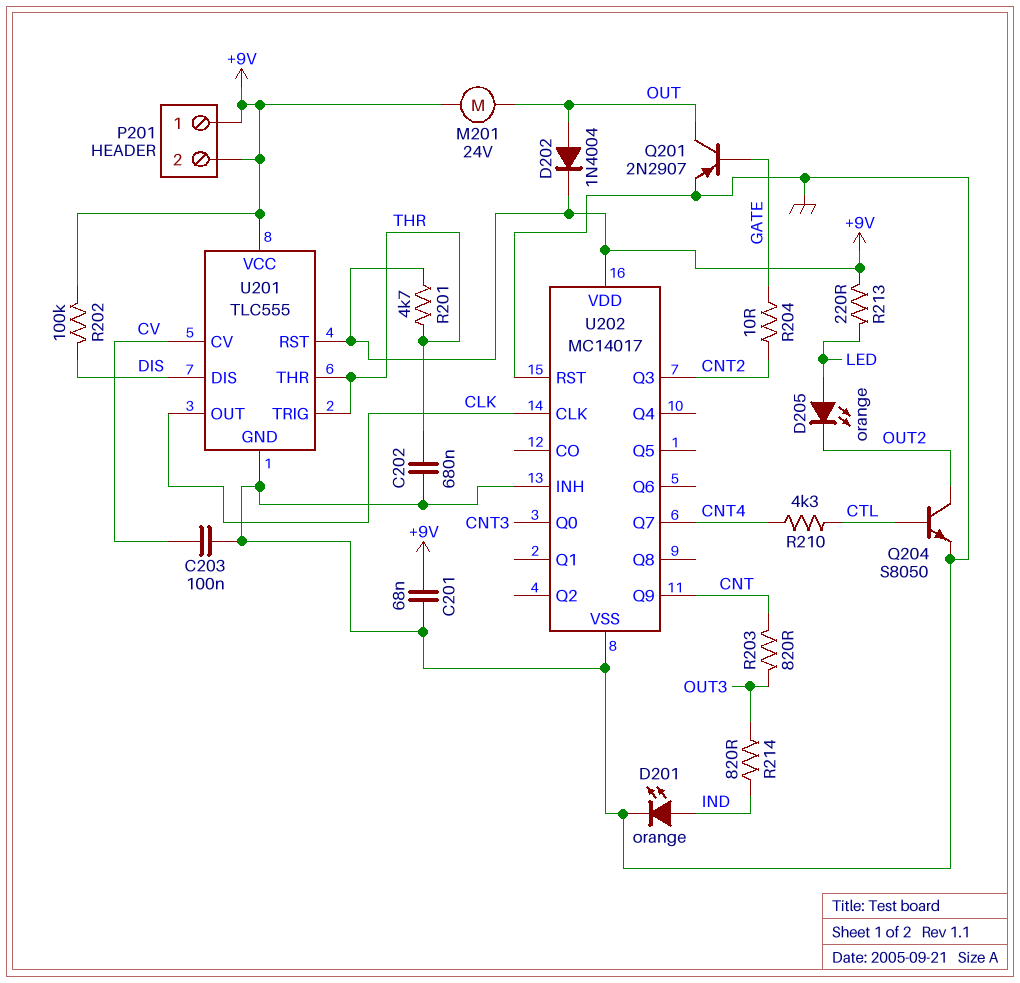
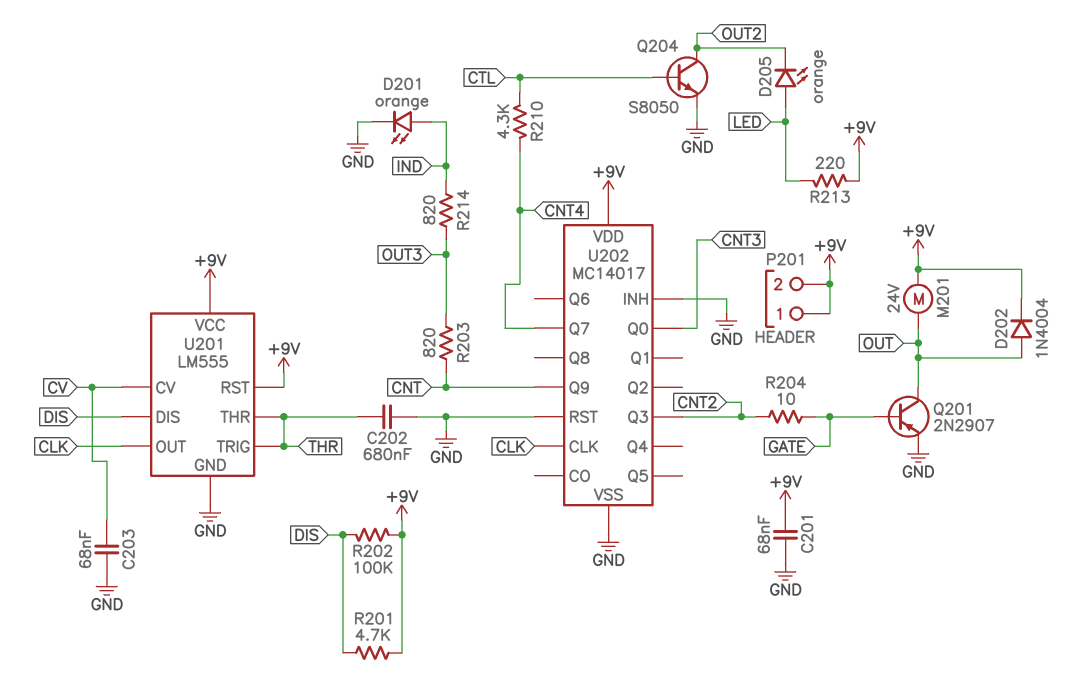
C203: 100nF (CV, GND) -> 68nF (CV, GND)
R201: 4.7k (+9V, THR) -> 4.7k (+9V, DIS)
U201: TLC555 -> LM555

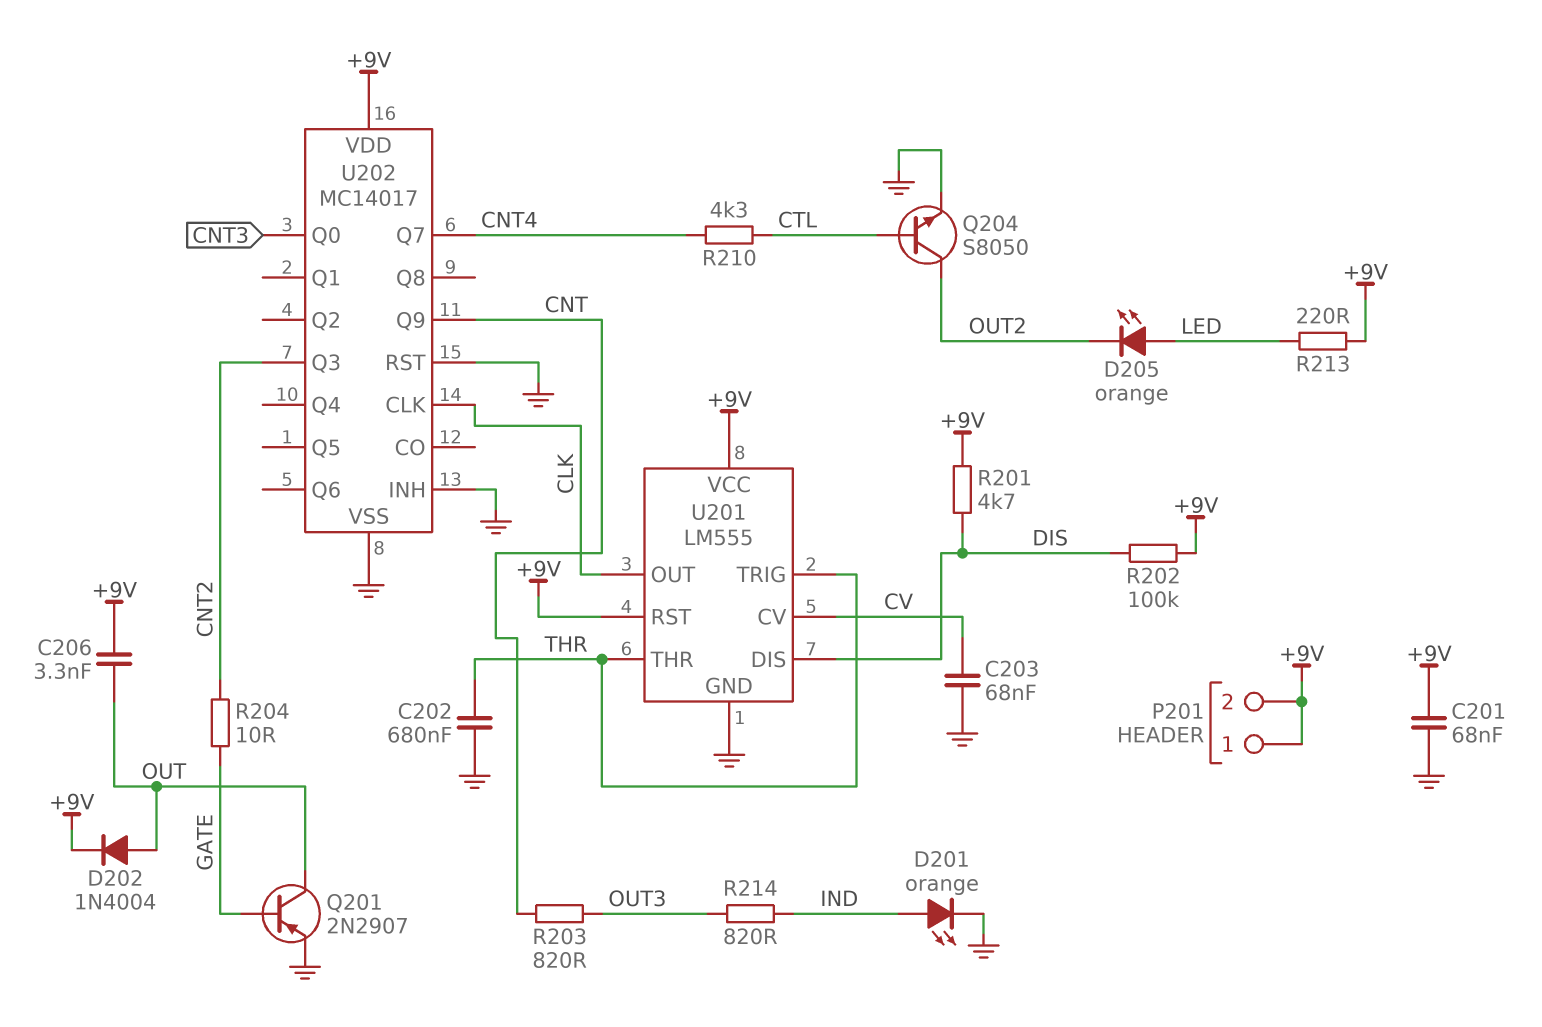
C206: none -> 3.3nF (+9V, OUT)
M201: motor 24V (+9V, OUT) -> none

